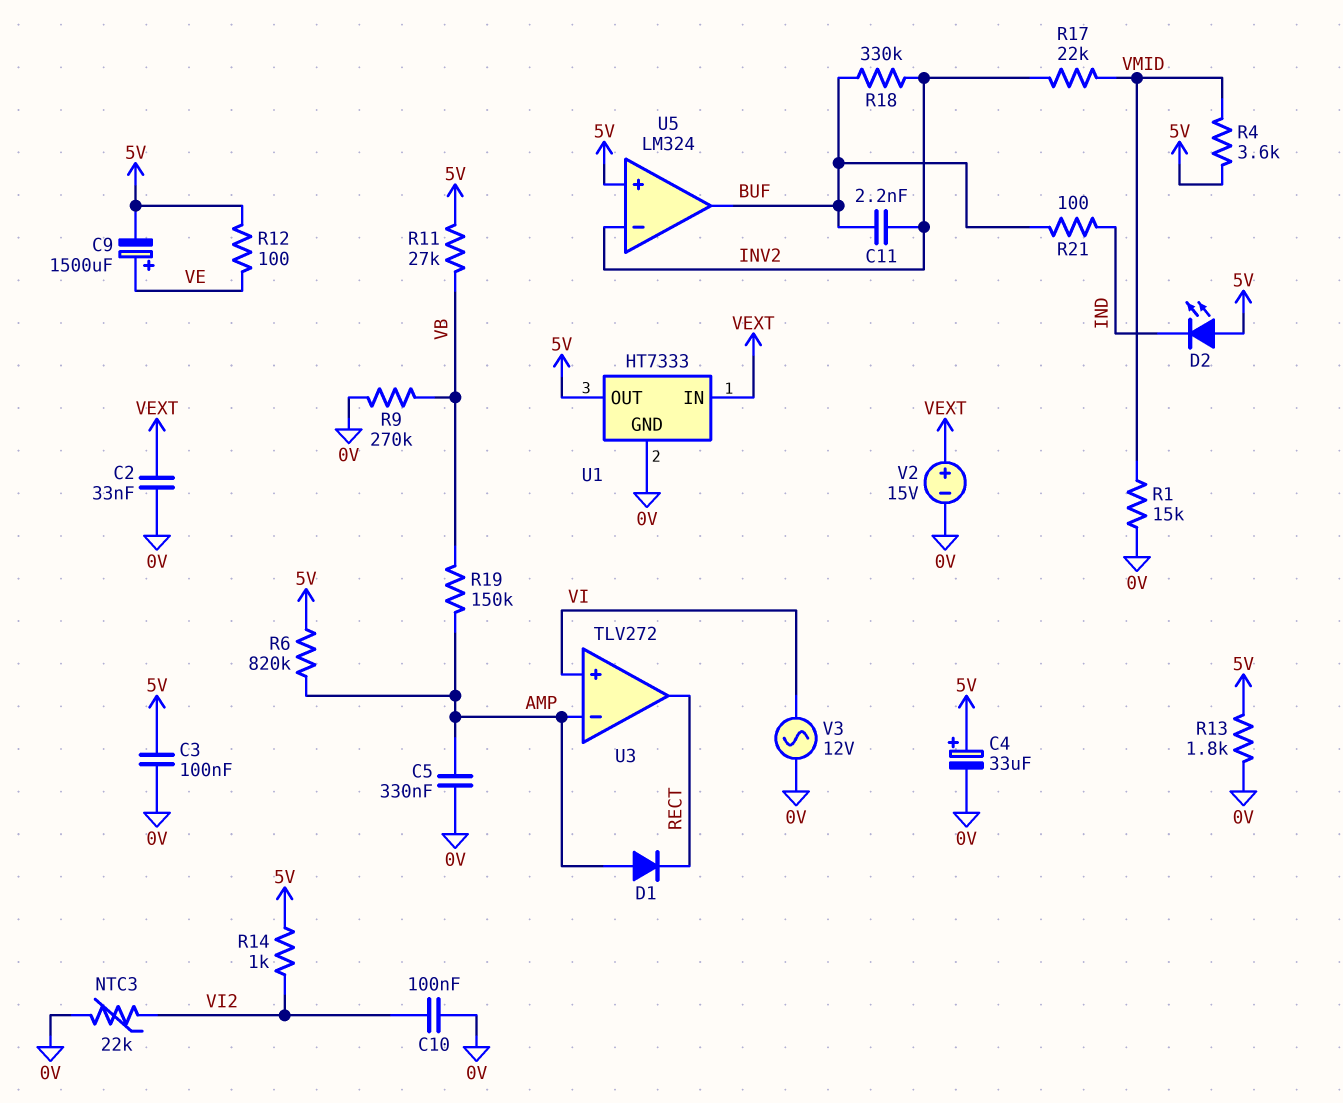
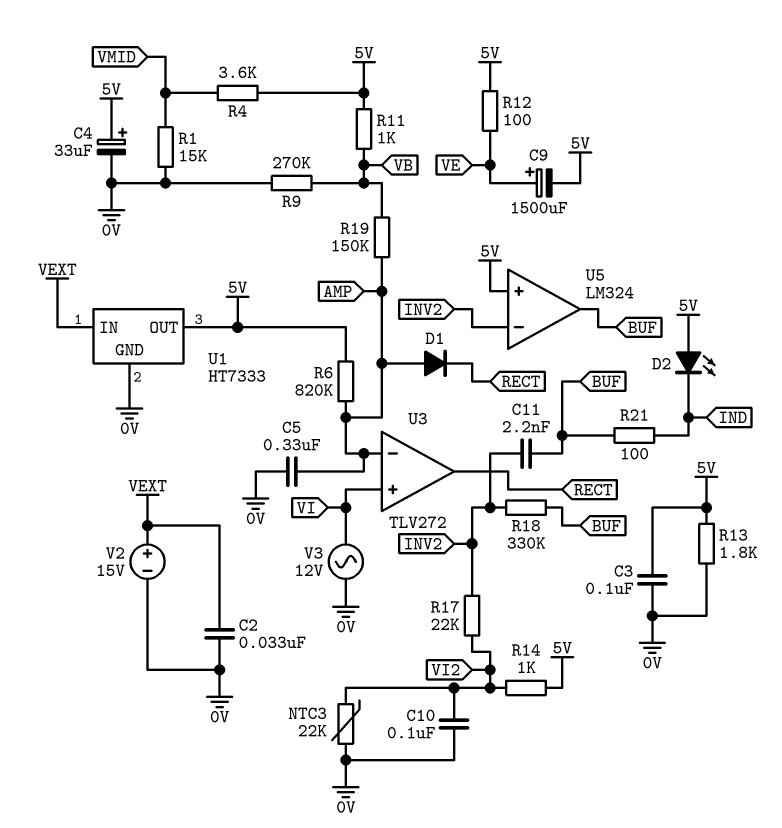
R11: 27k (5V, VB) -> 1k (5V, VB)
R17: 22k (INV2, VMID) -> 22k (INV2, VI2)

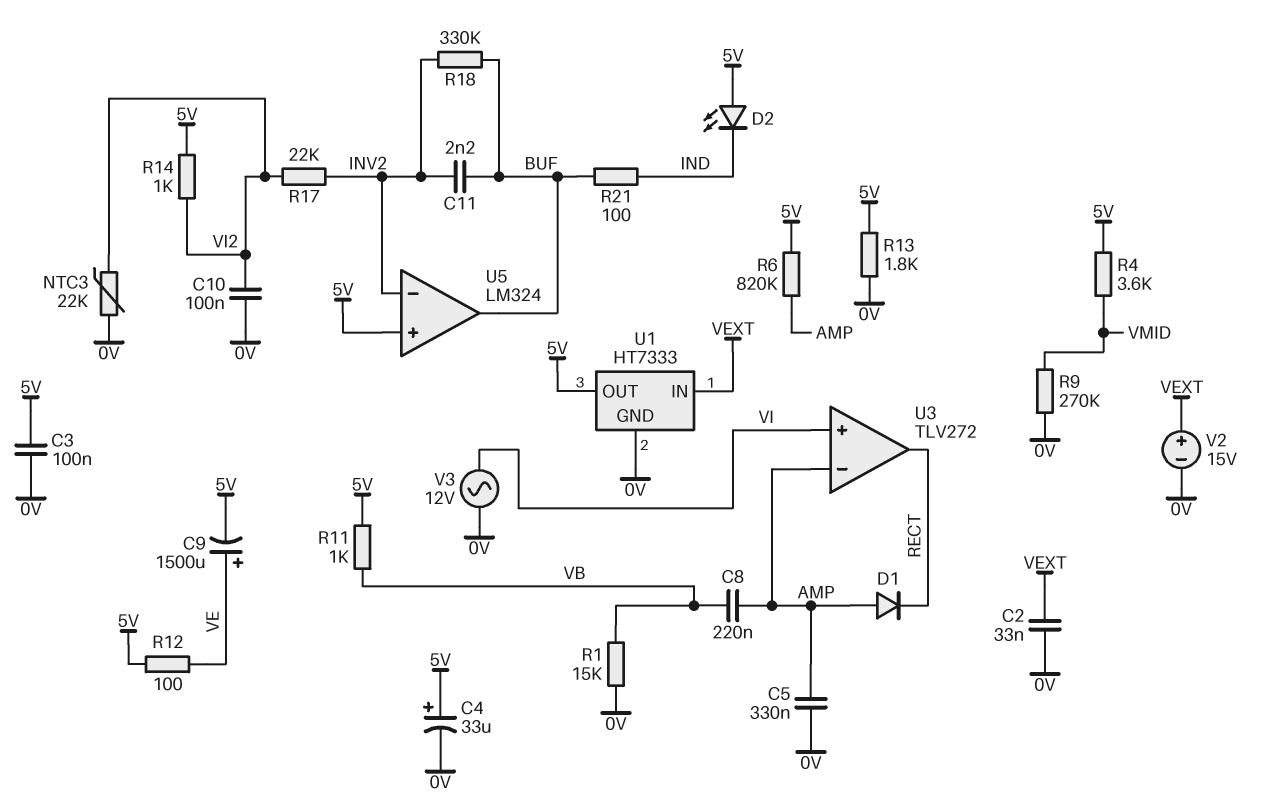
C8: none -> 220nF (AMP, VB)
R1: 15k (0V, VMID) -> 15k (0V, VB)
R9: 270k (0V, VB) -> 270k (0V, VMID)
R19: 150k (AMP, VB) -> none

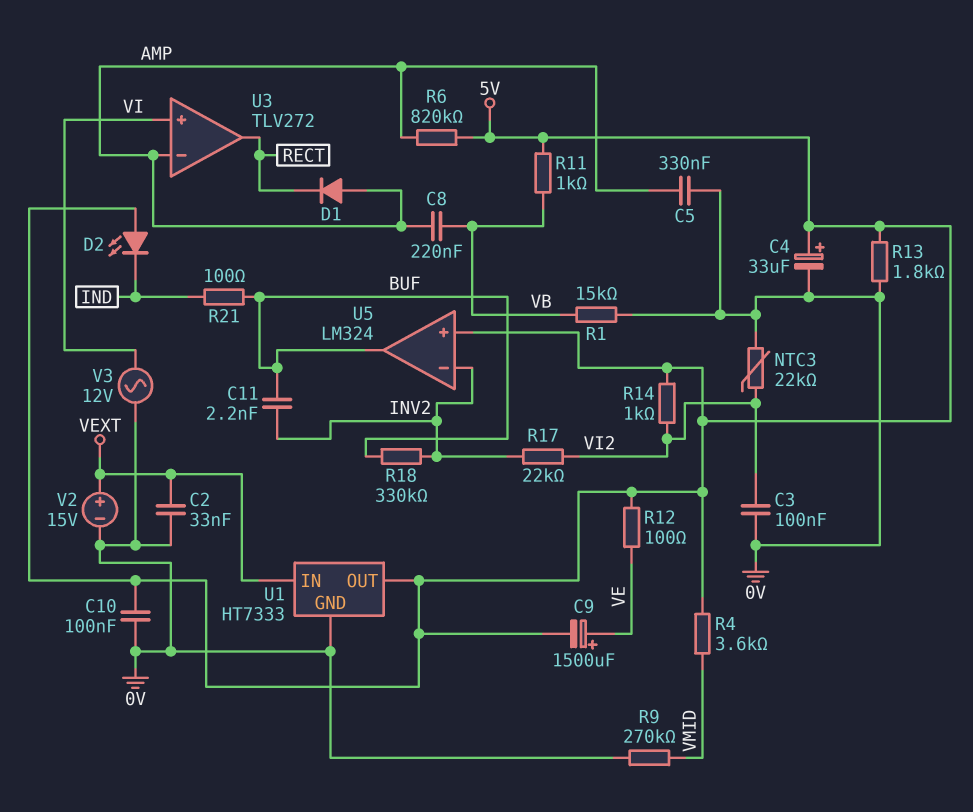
C3: 100nF (0V, 5V) -> 100nF (0V, VI2)
C10: 100nF (0V, VI2) -> 100nF (0V, 5V)

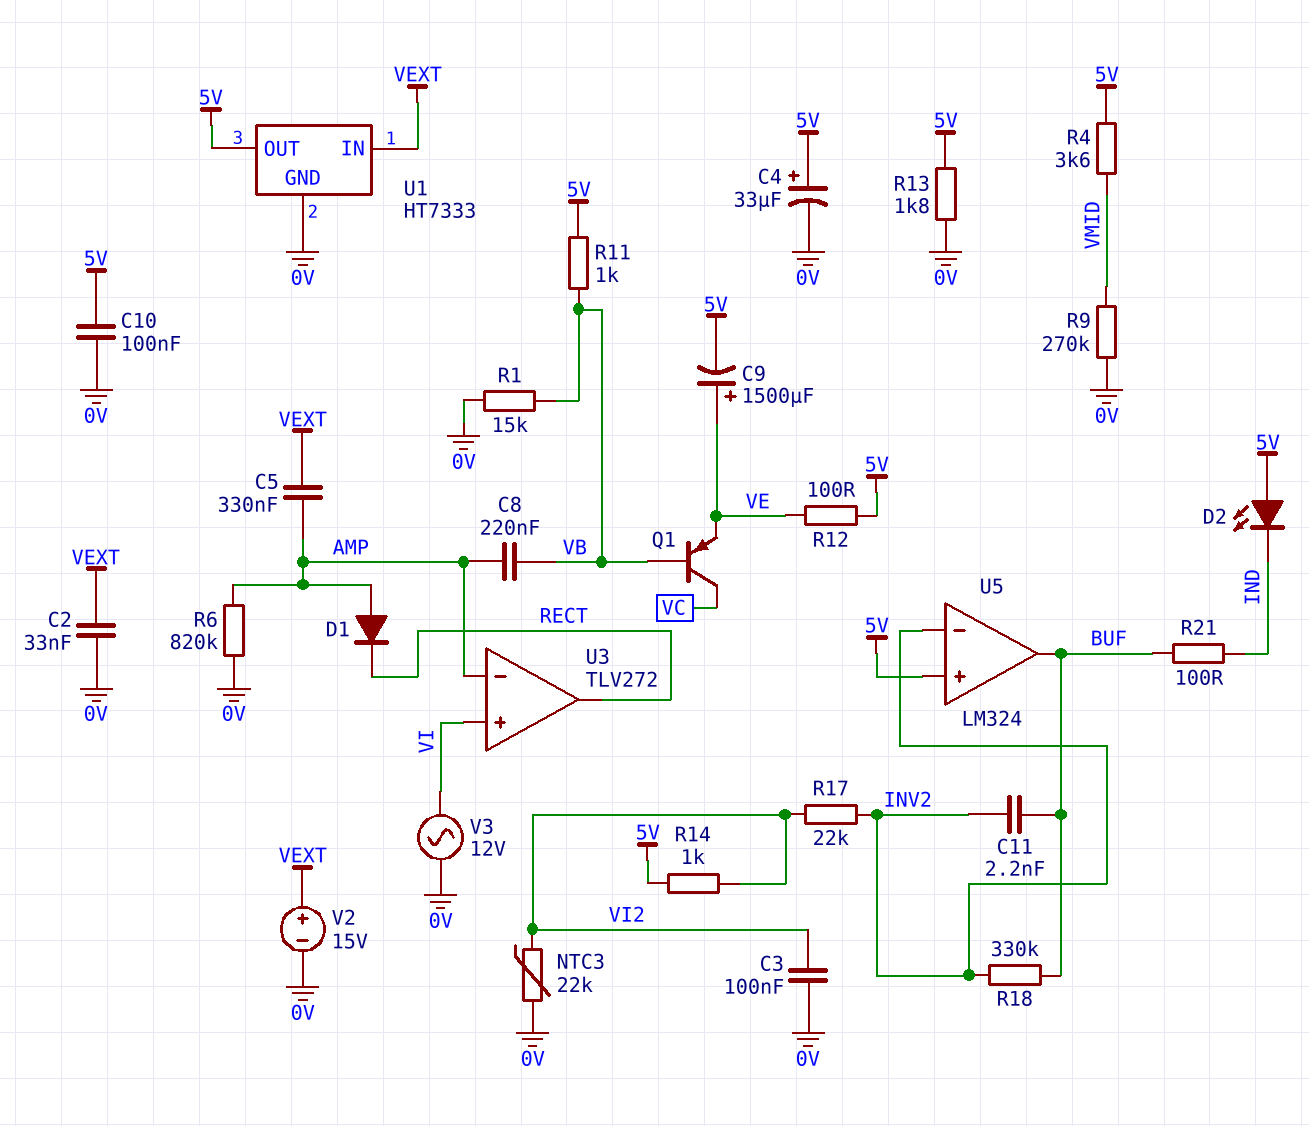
C5: 330nF (0V, AMP) -> 330nF (AMP, VEXT)
Q1: none -> PNP (B VB, C VC, E VE)
R6: 820k (5V, AMP) -> 820k (0V, AMP)

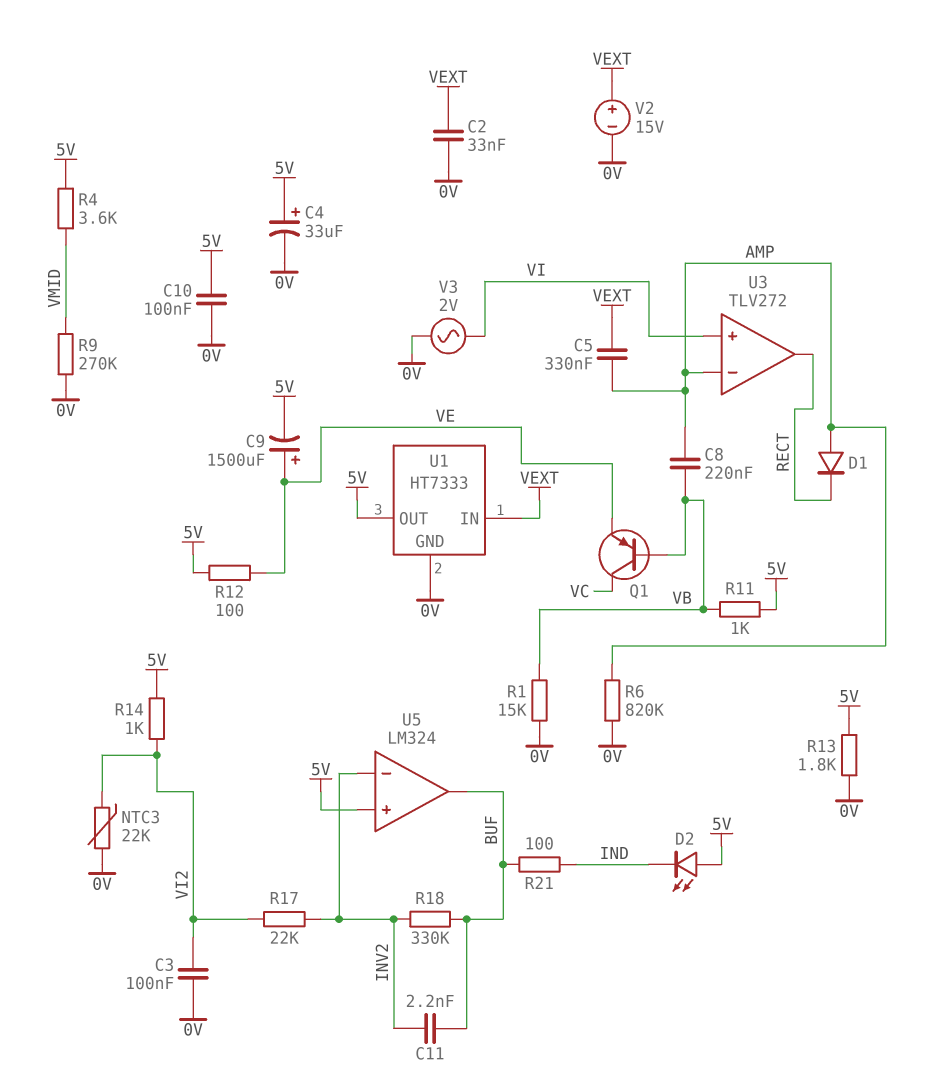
V3: AC 12V (0V, VI) -> AC 2V (0V, VI)

